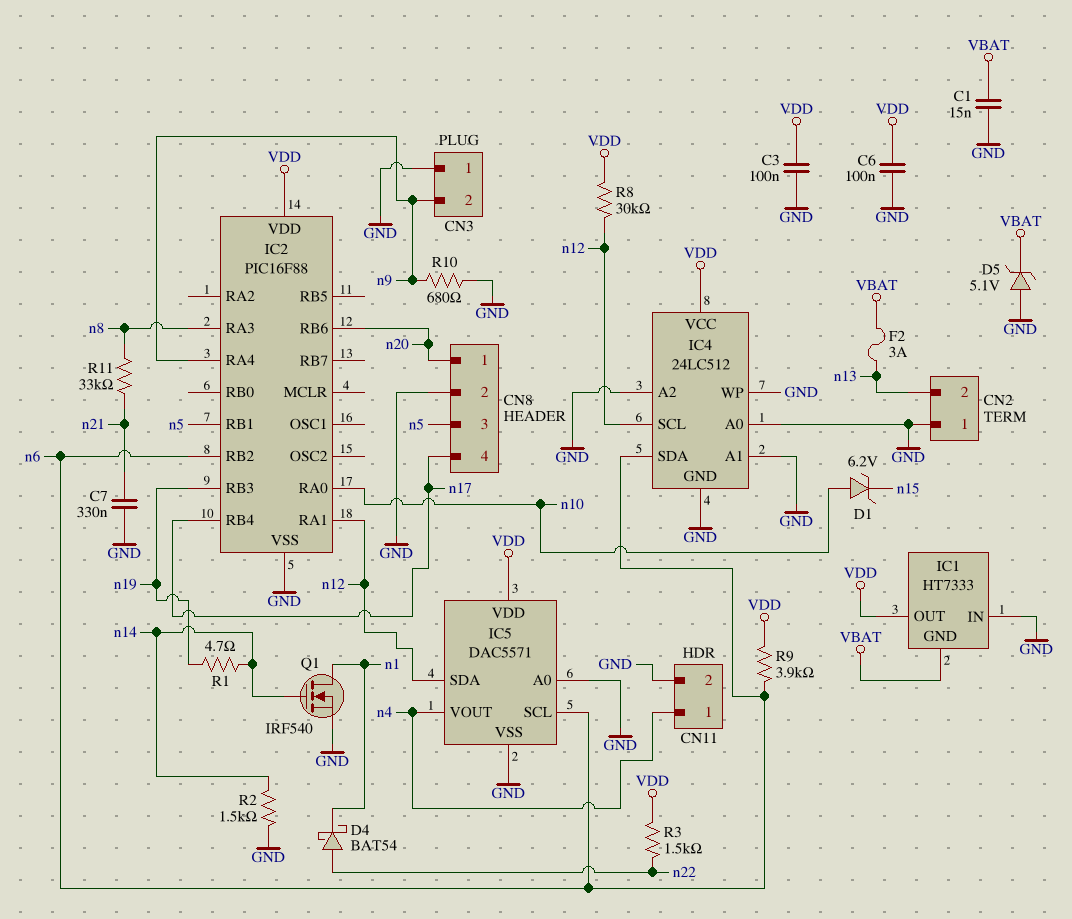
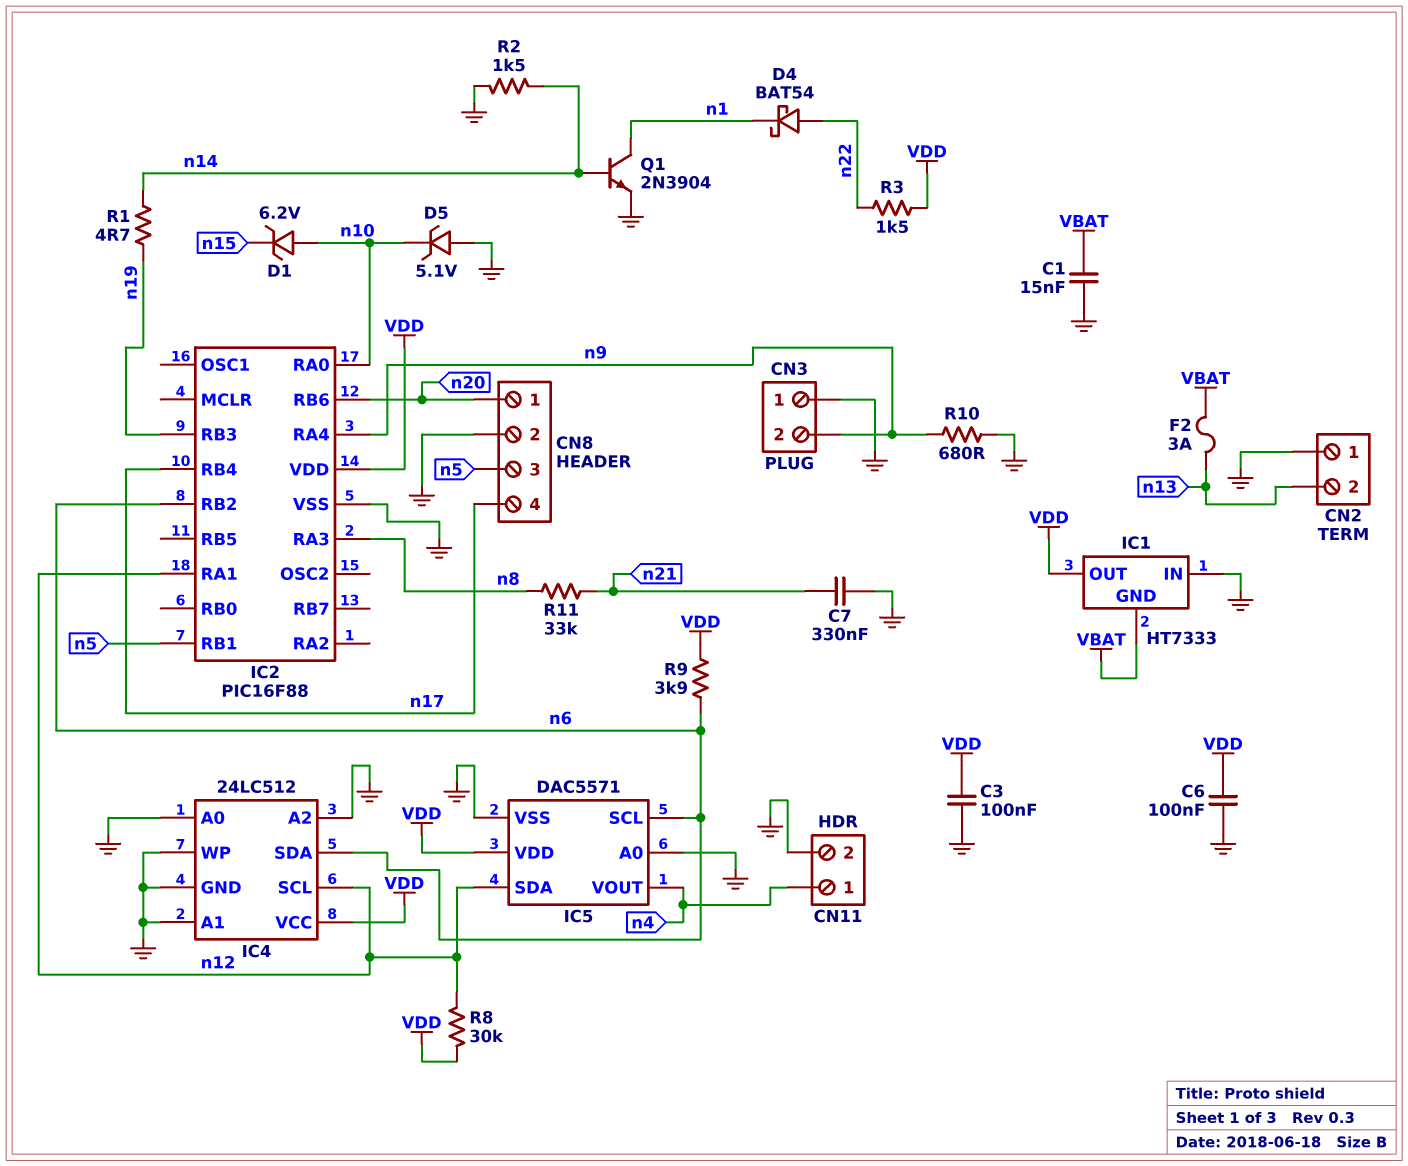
D5: zener 5.1V (A GND, K VBAT) -> zener 5.1V (A GND, K n10)
Q1: NMOS IRF540 (G n14, D n1, S GND) -> NPN 2N3904 (B n14, C n1, E GND)

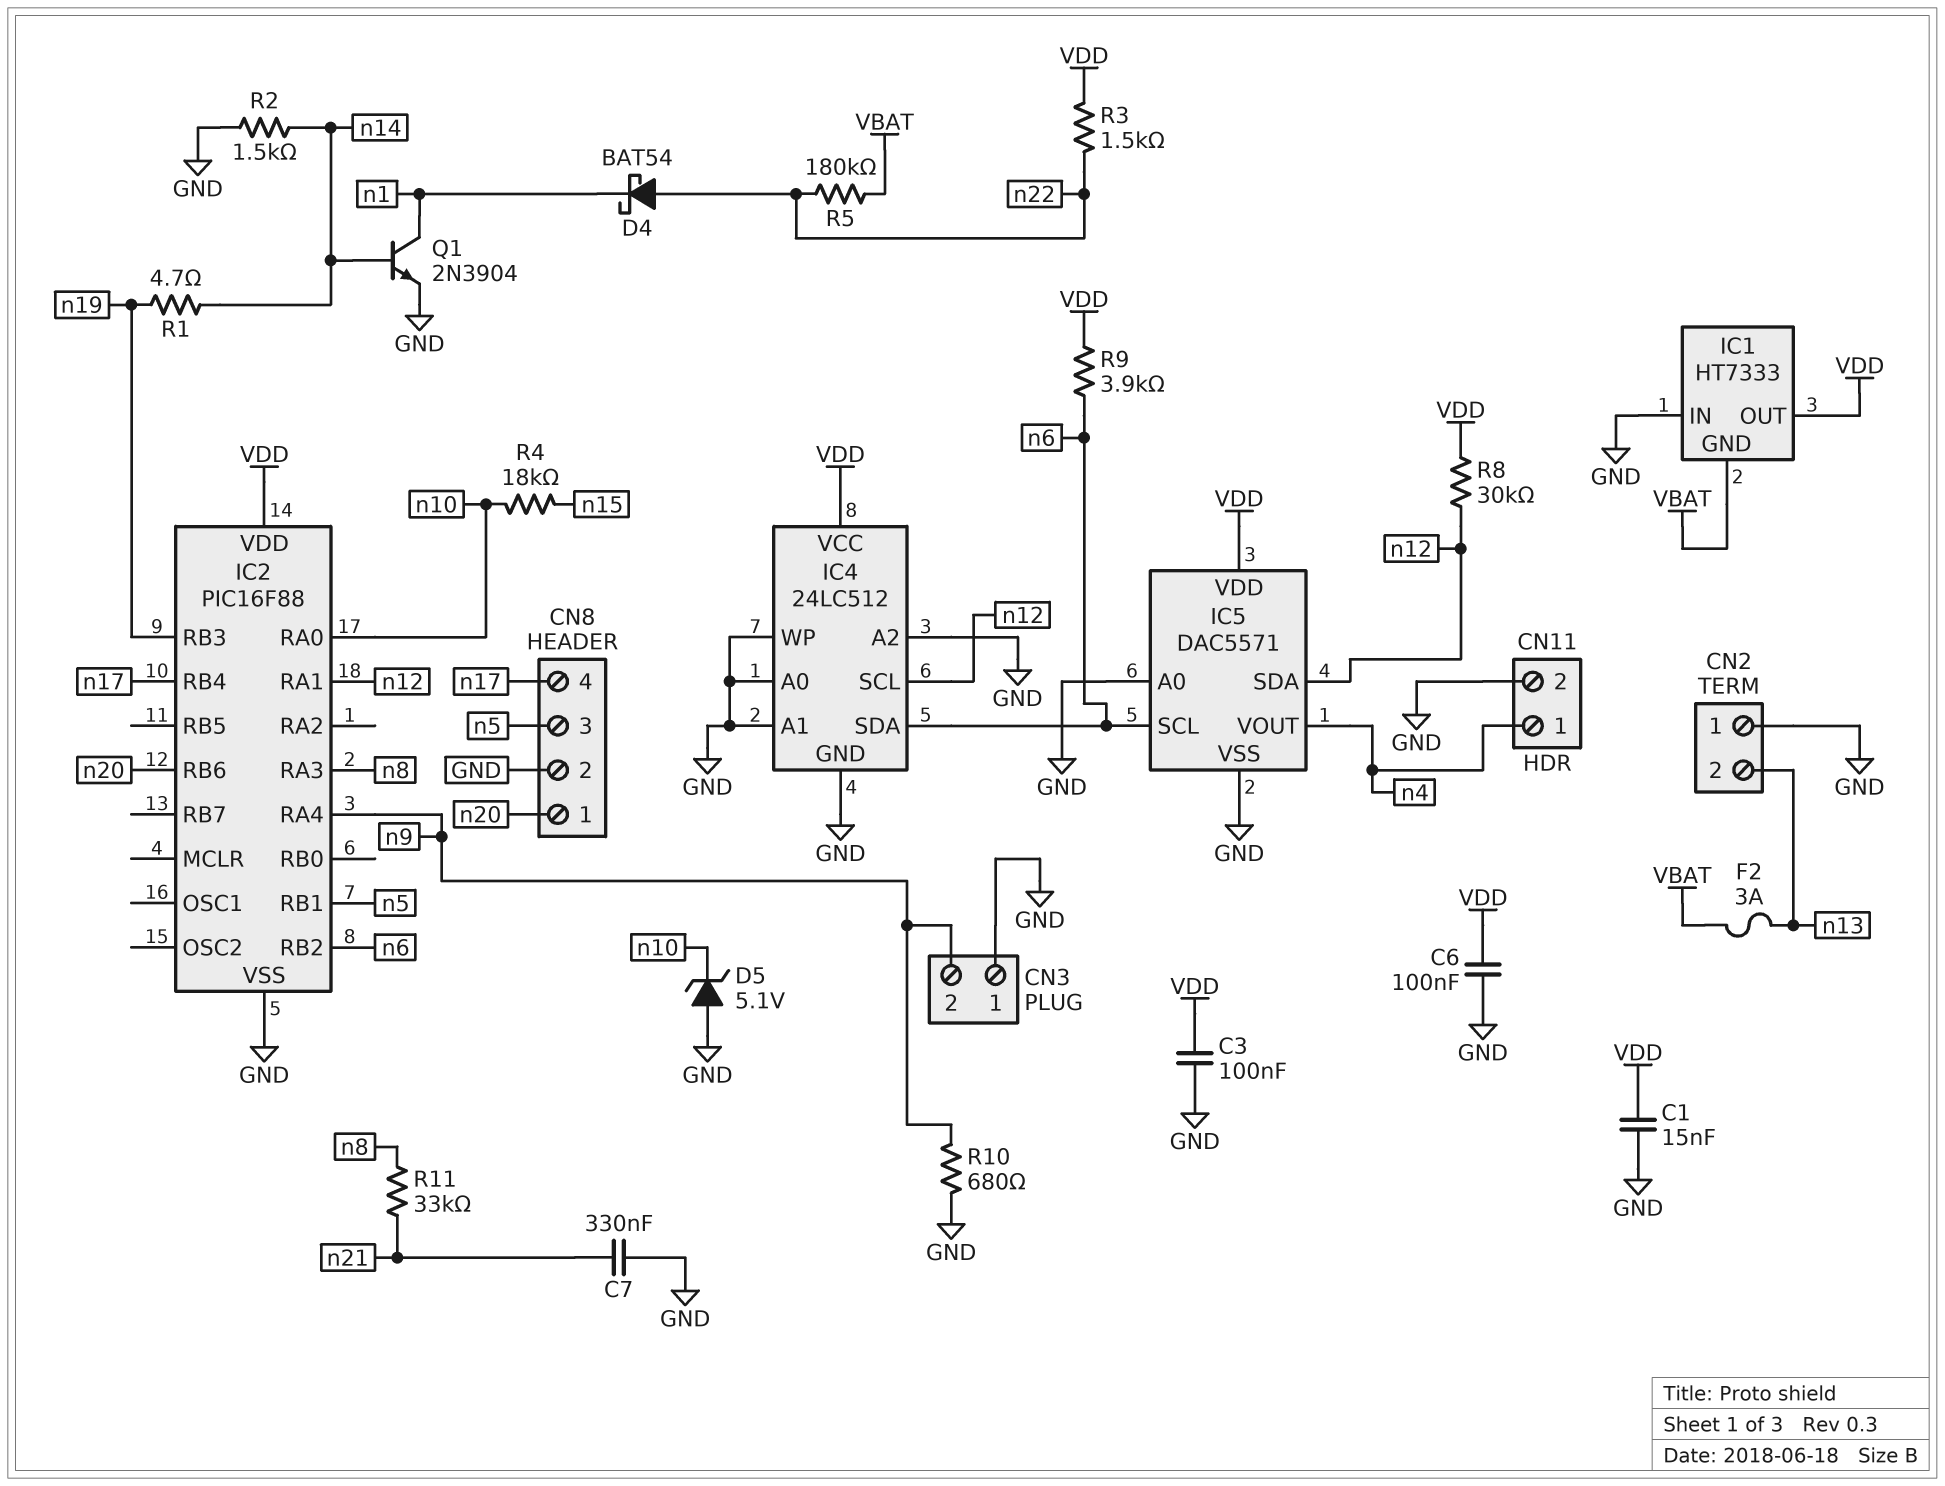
C1: 15nF (GND, VBAT) -> 15nF (GND, VDD)
D1: zener 6.2V (A n10, K n15) -> none
R4: none -> 18k (n10, n15)
R5: none -> 180k (VBAT, n22)

